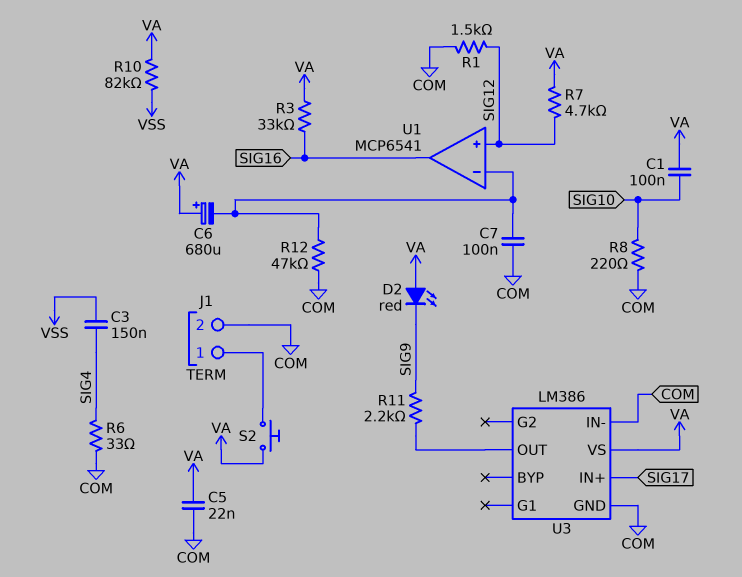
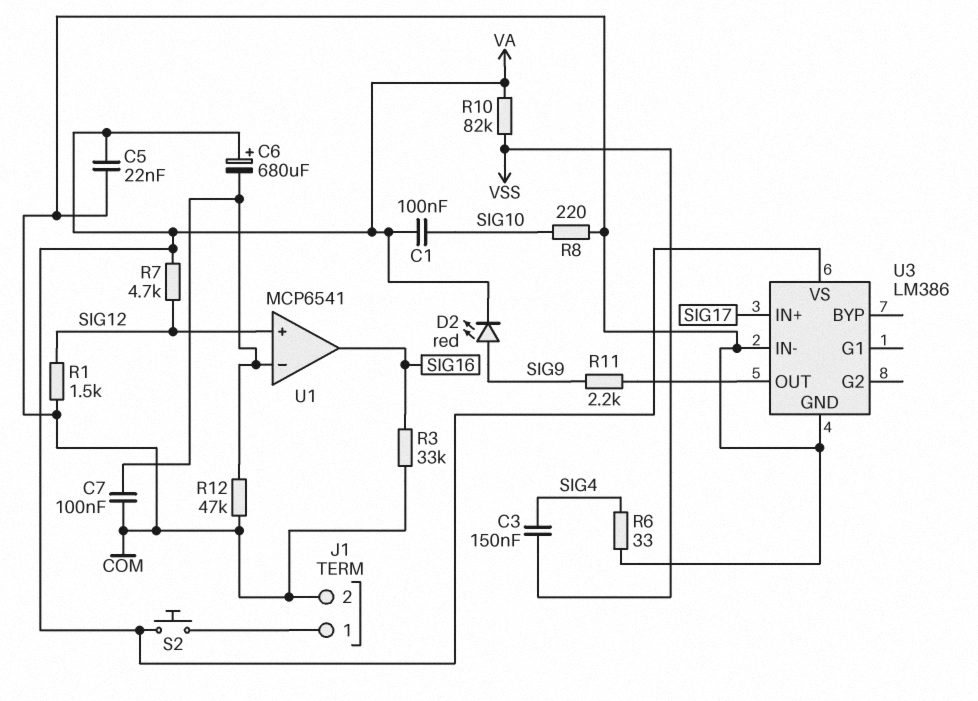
D2: LED red (A VA, K SIG9) -> LED red (A SIG9, K VA)
R3: 33k (SIG16, VA) -> 33k (COM, SIG16)

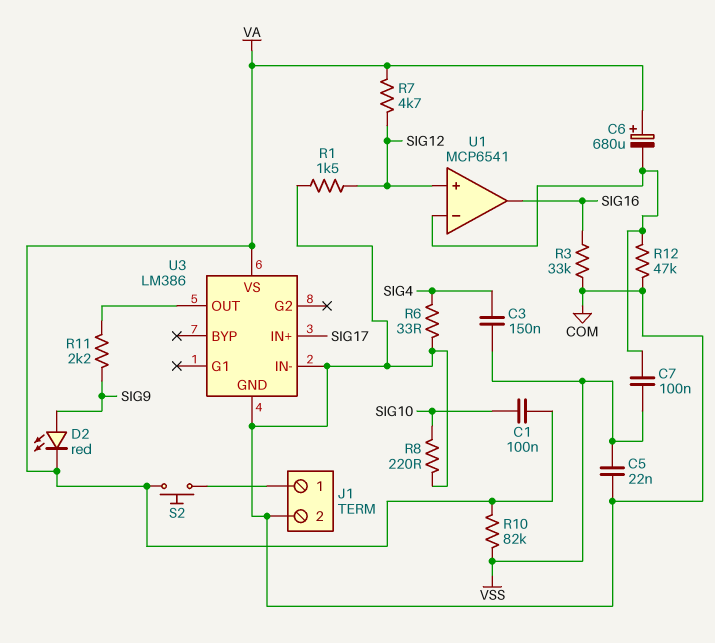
C5: 22nF (COM, VA) -> 22nF (COM, VSS)
C7: 100nF (COM, U1/in-) -> 100nF (U1/in-, VSS)

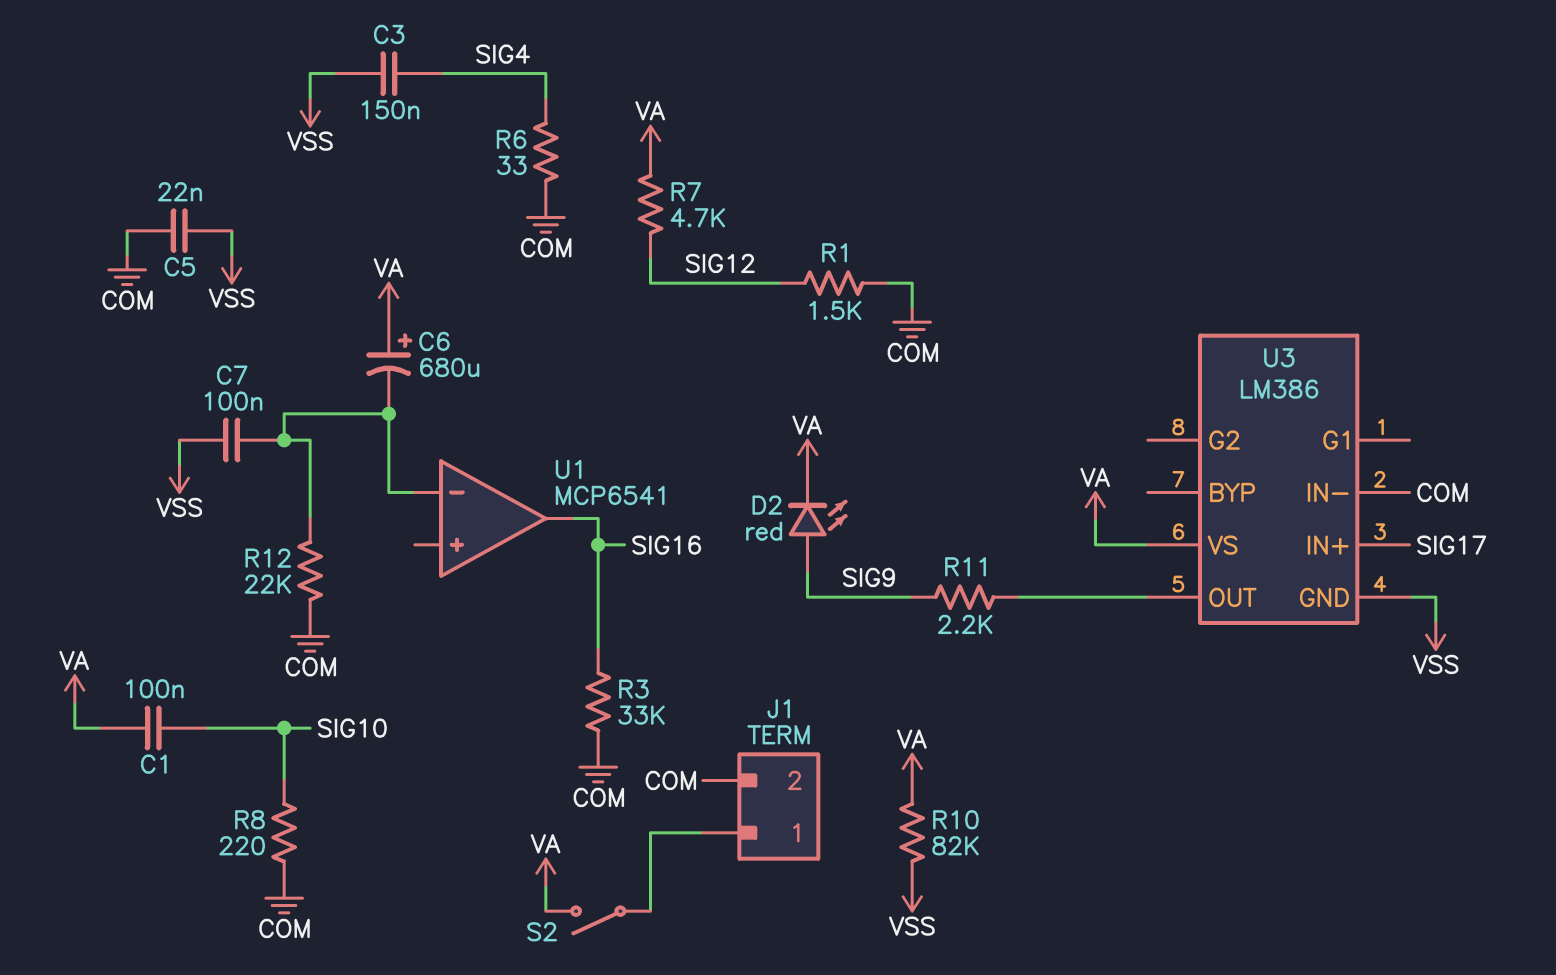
R12: 47k (COM, U1/in-) -> 22k (COM, U1/in-)
S2: button (J1/1, VA) -> switch (J1/1, VA)
U1 pin in+: SIG12 -> none
U3 pin GND: COM -> VSS

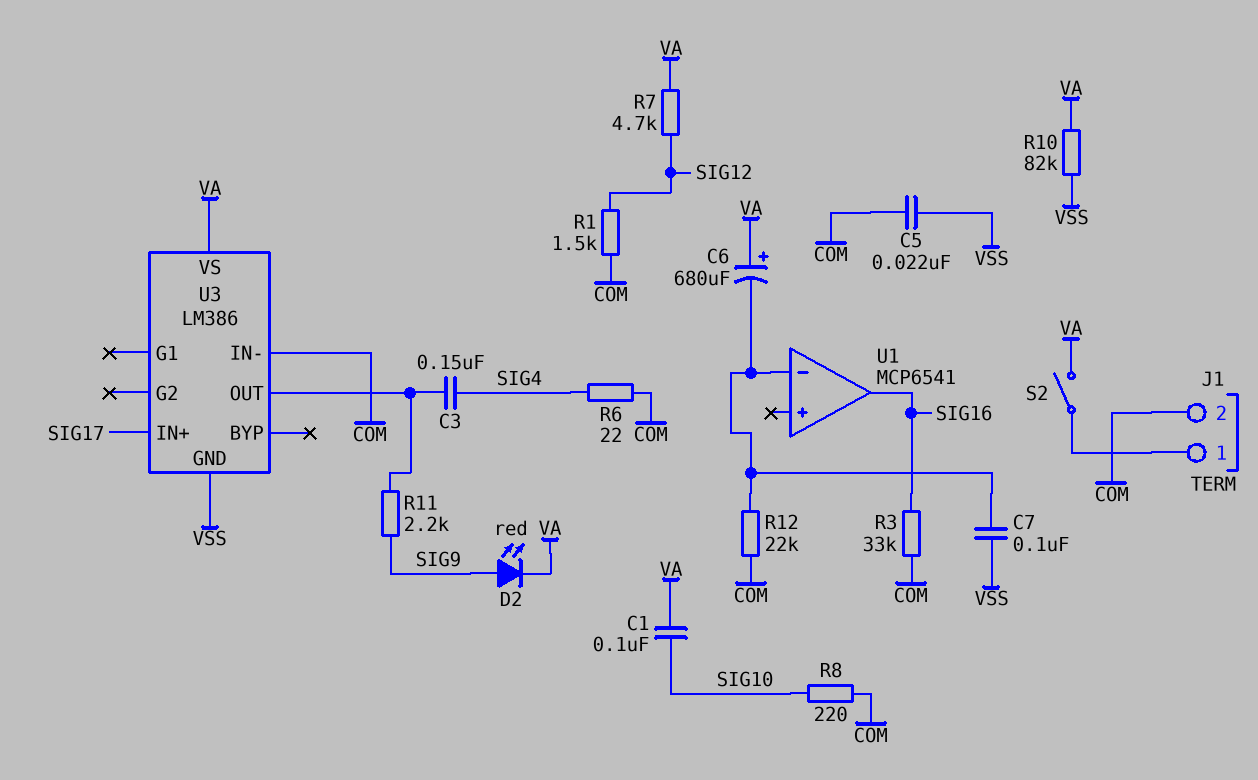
C3: 150nF (SIG4, VSS) -> 150nF (SIG4, U3/OUT)
R6: 33 (COM, SIG4) -> 22 (COM, SIG4)

